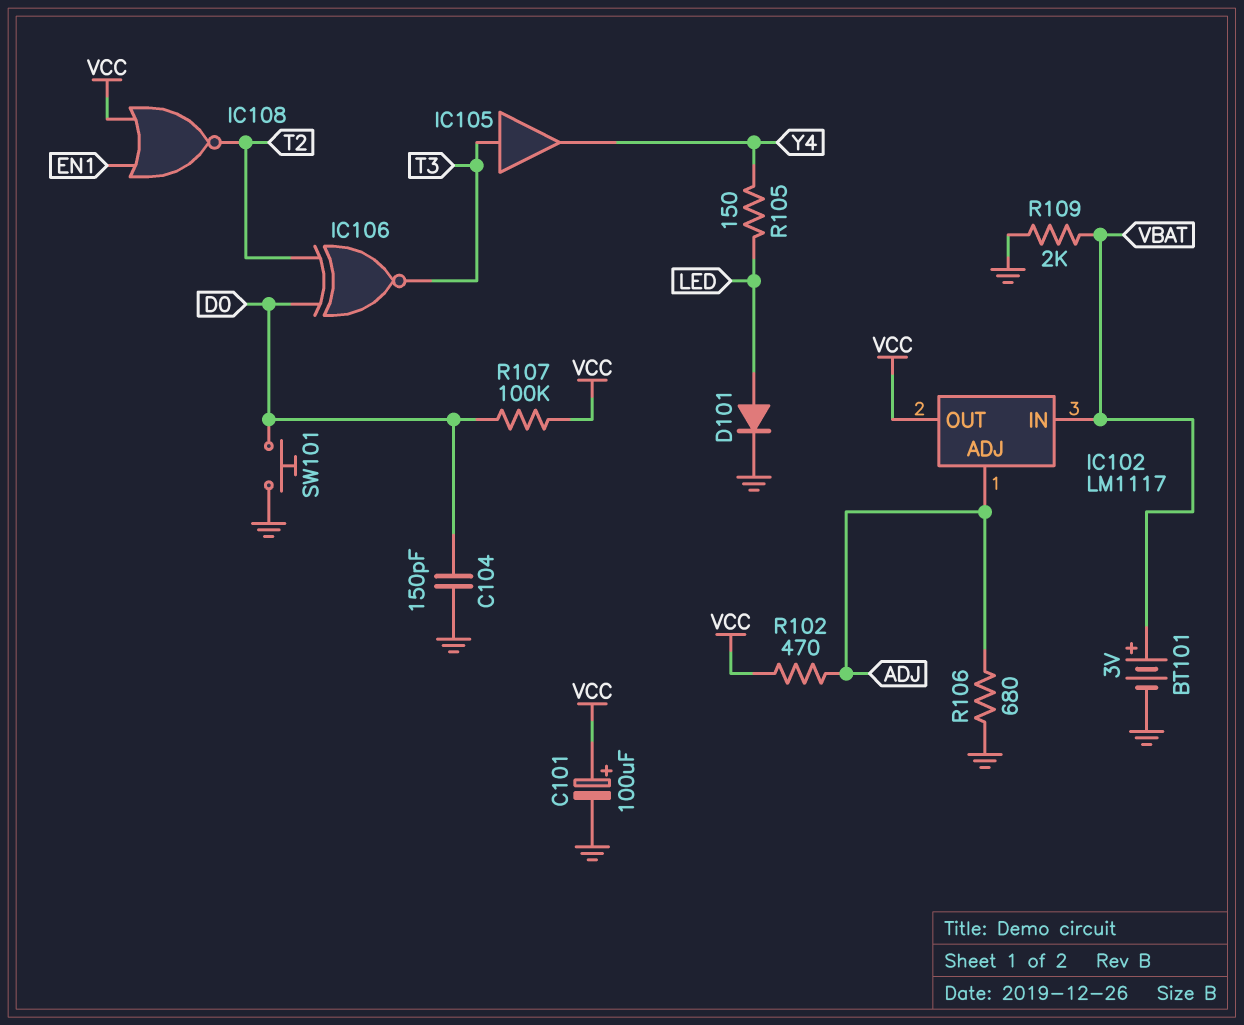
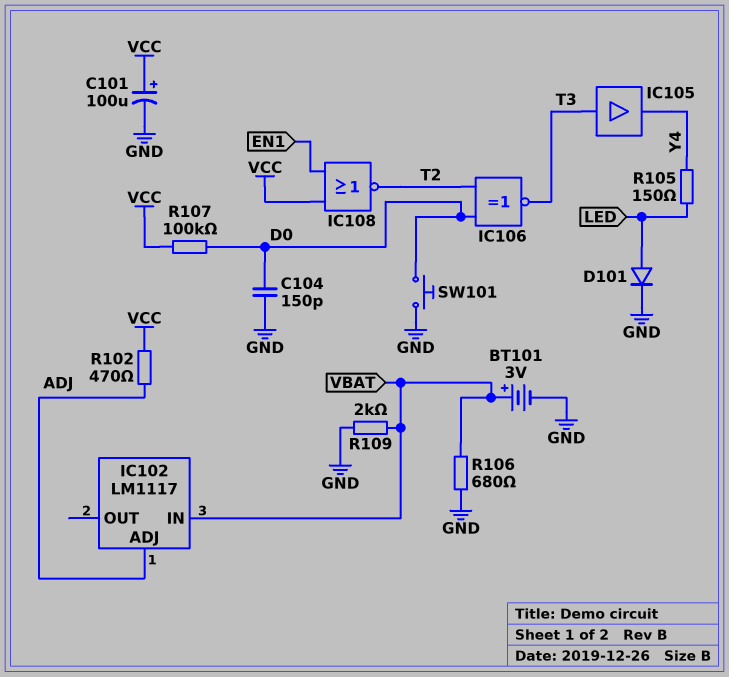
IC102 pin OUT: VCC -> none
R106: 680 (ADJ, GND) -> 680 (GND, VBAT)

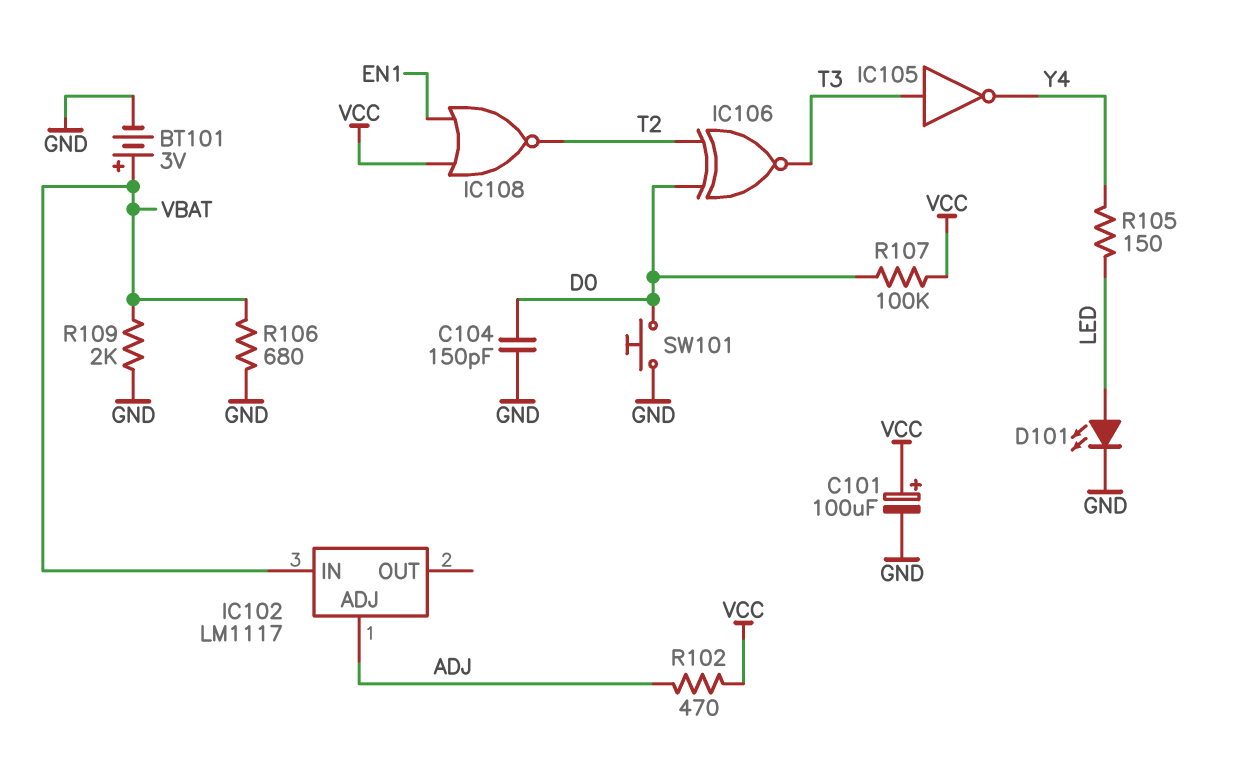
D101: diode (A LED, K GND) -> LED (A LED, K GND)
IC105: buffer (in T3, out Y4) -> NOT (in T3, out Y4)

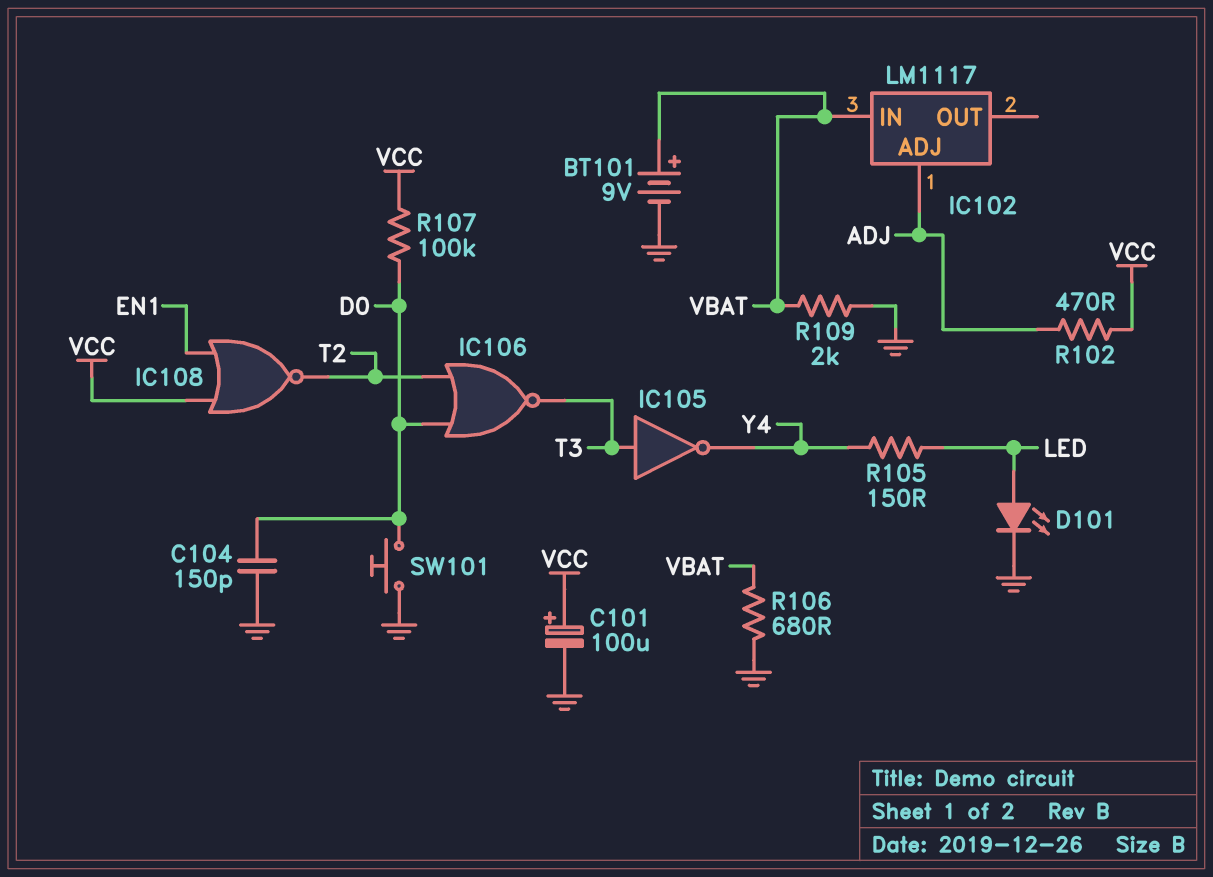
BT101: 3V (plus VBAT, minus GND) -> 9V (plus VBAT, minus GND)
IC106: XNOR (in D0, in T2, out T3) -> NOR (in D0, in T2, out T3)

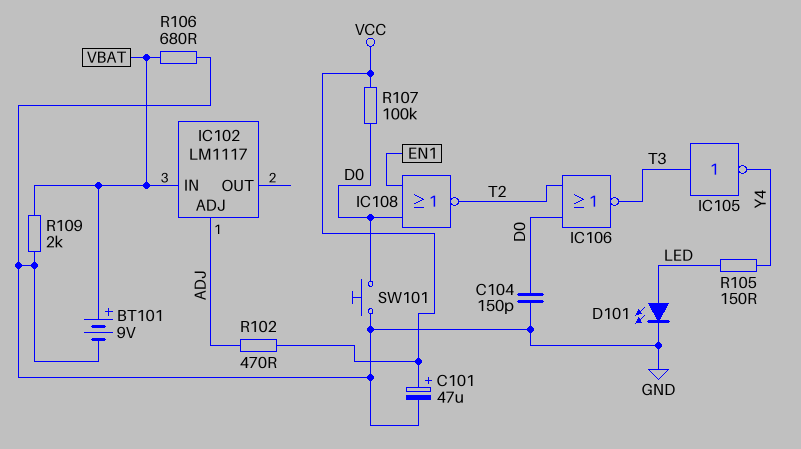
C101: 100uF (plus VCC, minus GND) -> 47uF (plus VCC, minus GND)
IC108: NOR (in EN1, in VCC, out T2) -> NOR (in D0, in EN1, out T2)

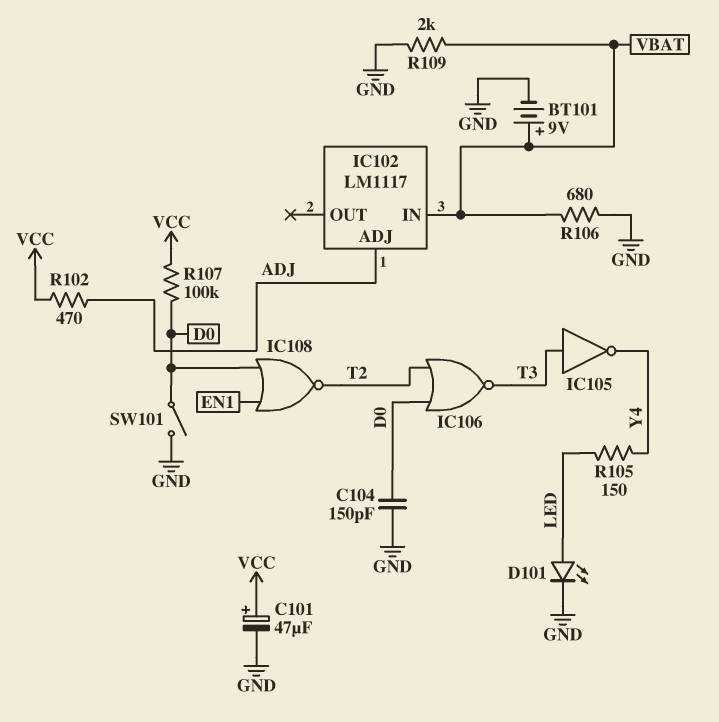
SW101: button (D0, GND) -> switch (D0, GND)

